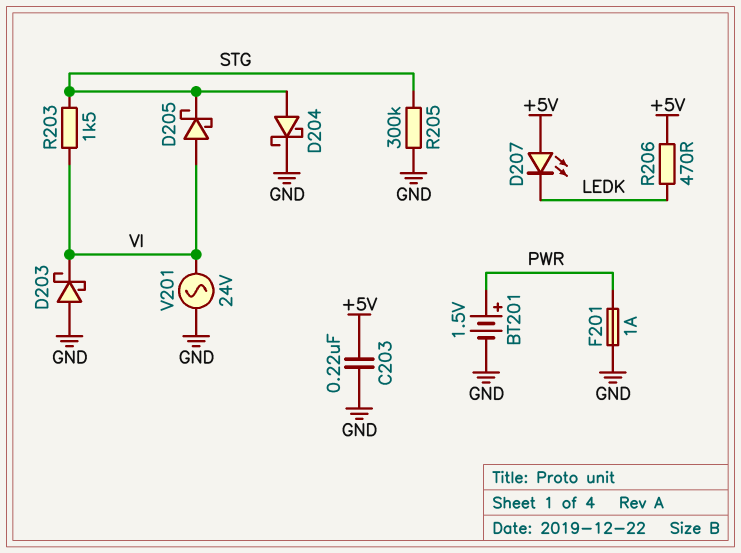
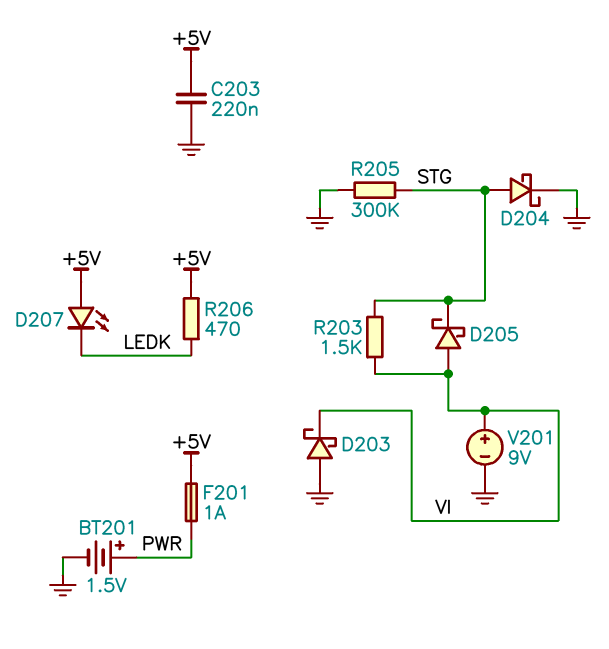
F201: 1A (GND, PWR) -> 1A (+5V, PWR)
V201: AC 24V (GND, VI) -> 9V (plus VI, minus GND)

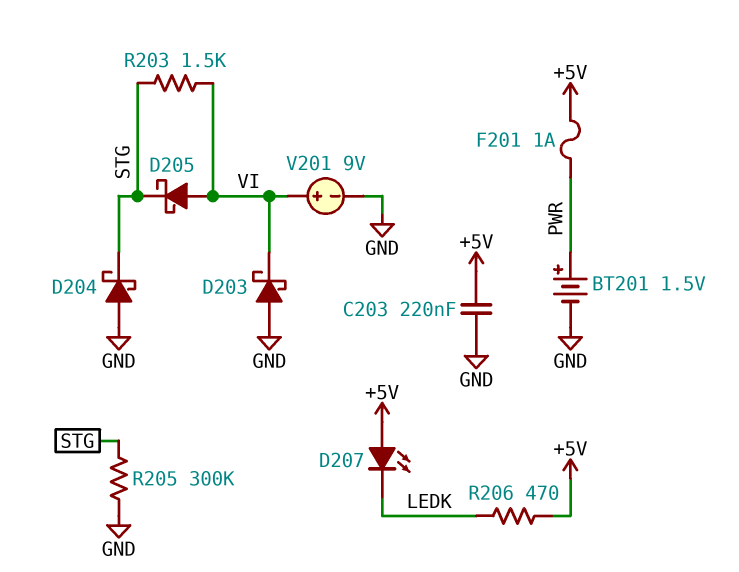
D204: schottky (A STG, K GND) -> schottky (A GND, K STG)

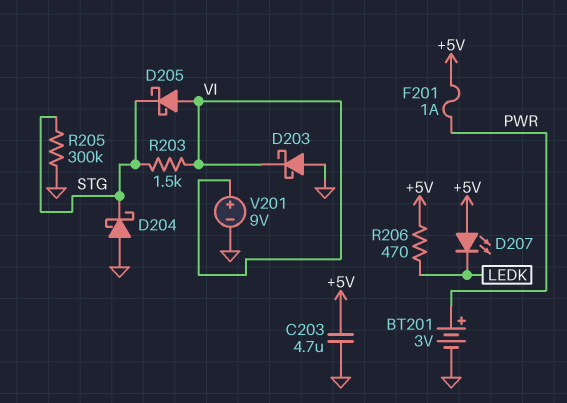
BT201: 1.5V (plus PWR, minus GND) -> 3V (plus PWR, minus GND)
C203: 220nF (+5V, GND) -> 4.7uF (+5V, GND)

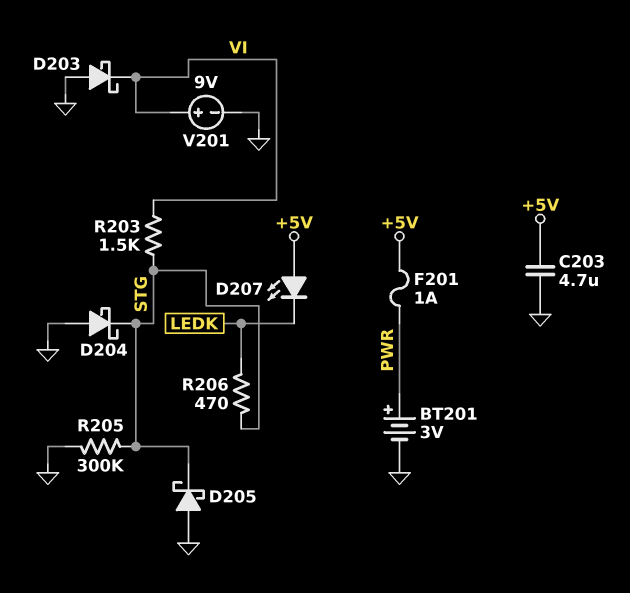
D205: schottky (A VI, K STG) -> schottky (A GND, K STG)
R206: 470 (+5V, LEDK) -> 470 (LEDK, STG)

